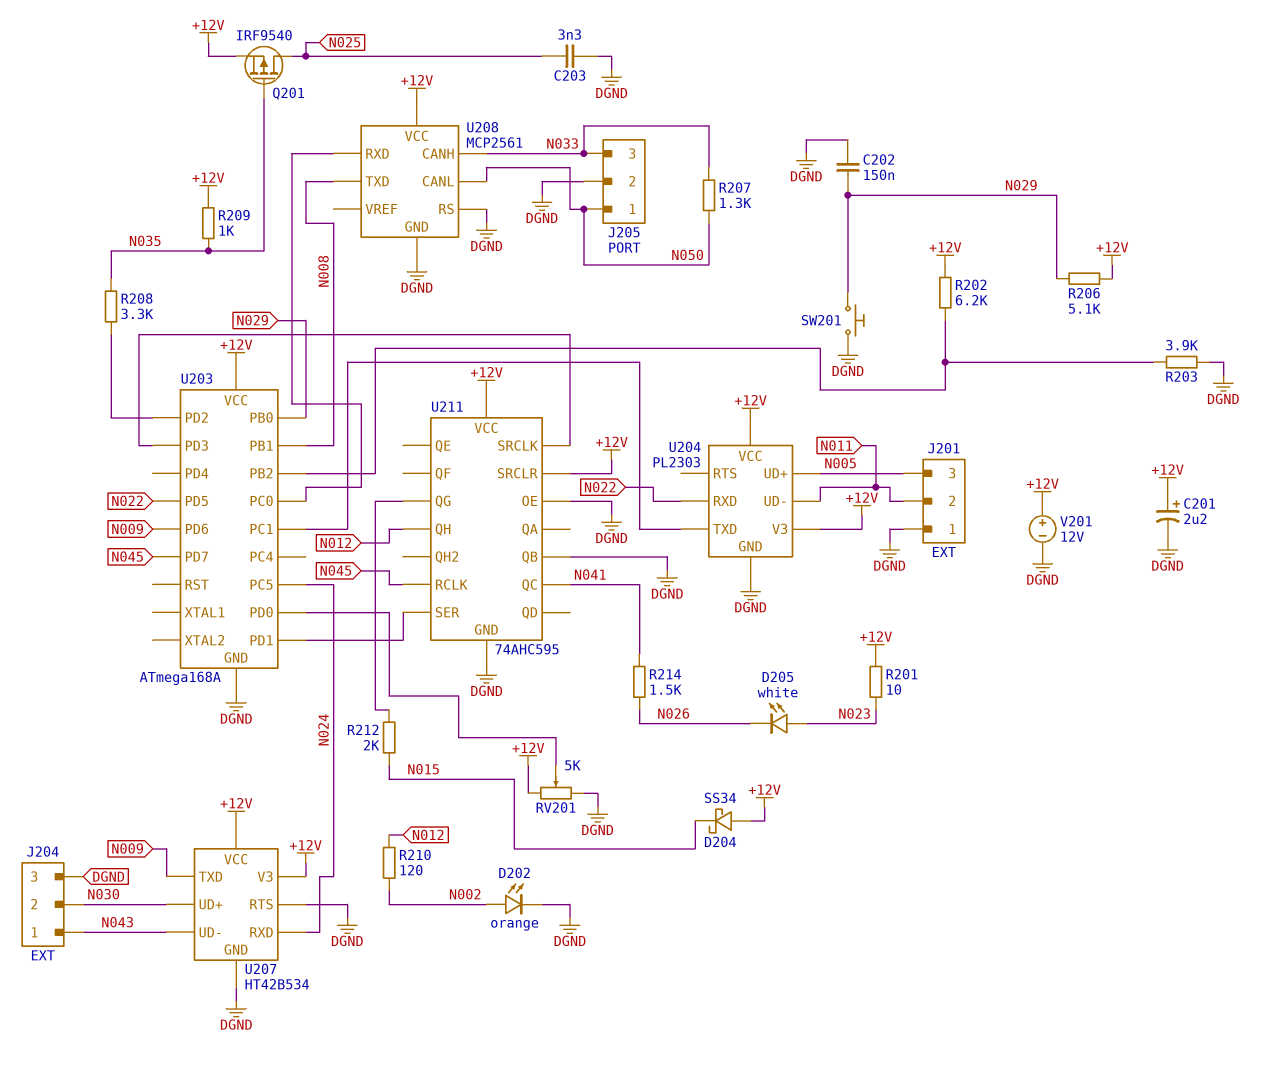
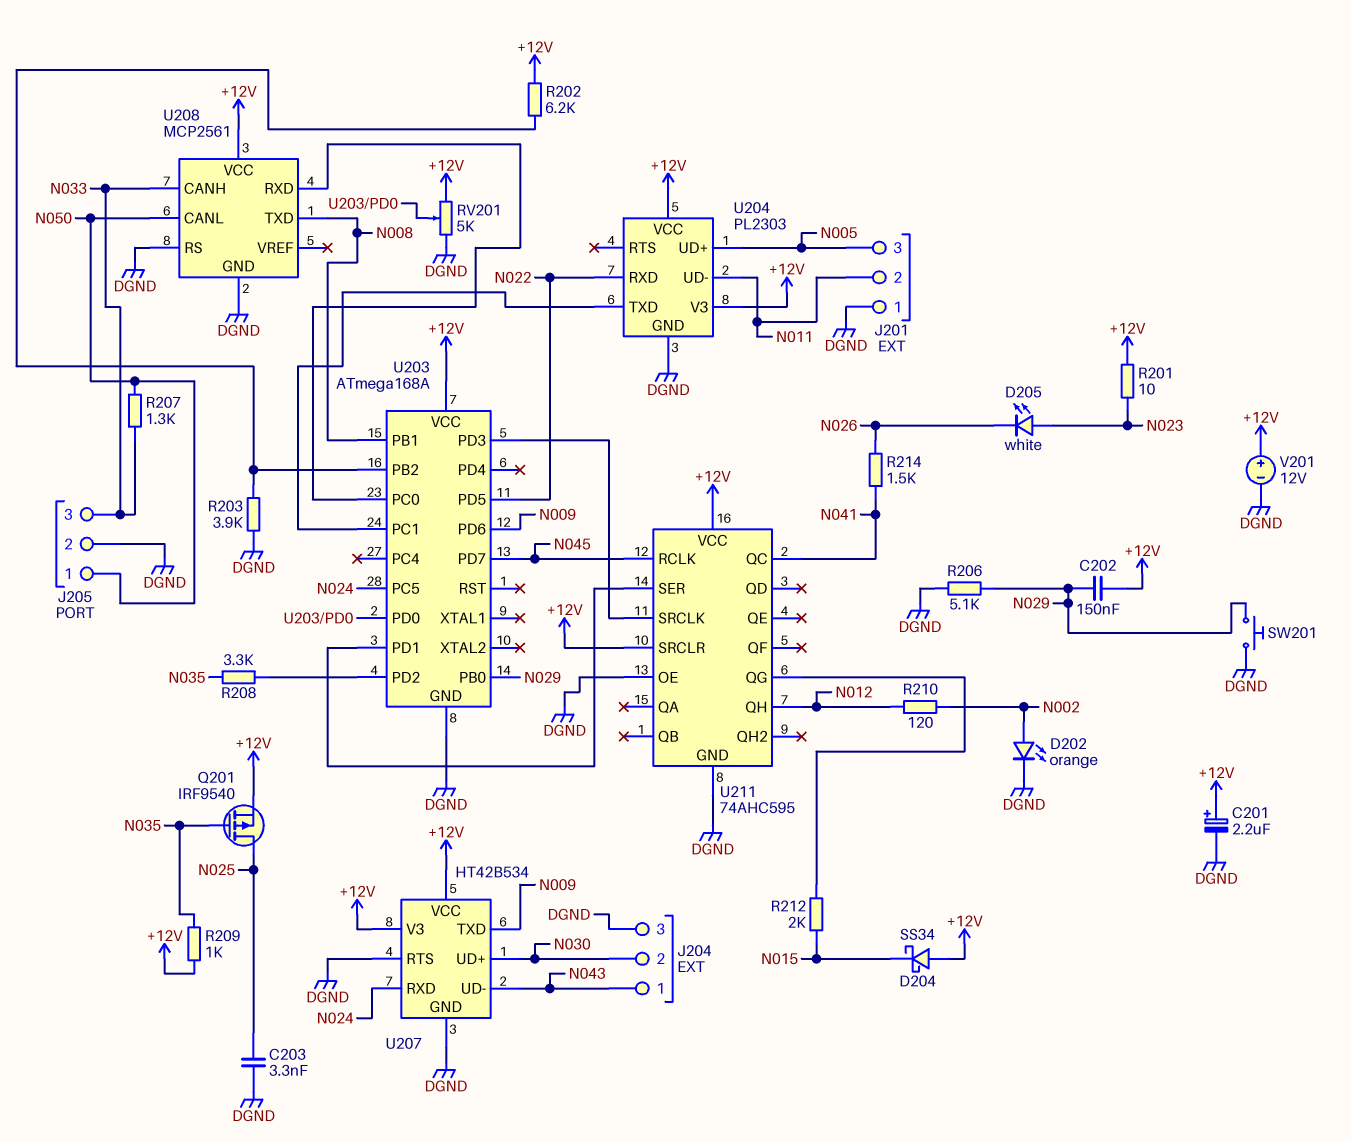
C202: 150nF (DGND, N029) -> 150nF (+12V, N029)
R206: 5.1k (+12V, N029) -> 5.1k (DGND, N029)
U211 pin QB: DGND -> none

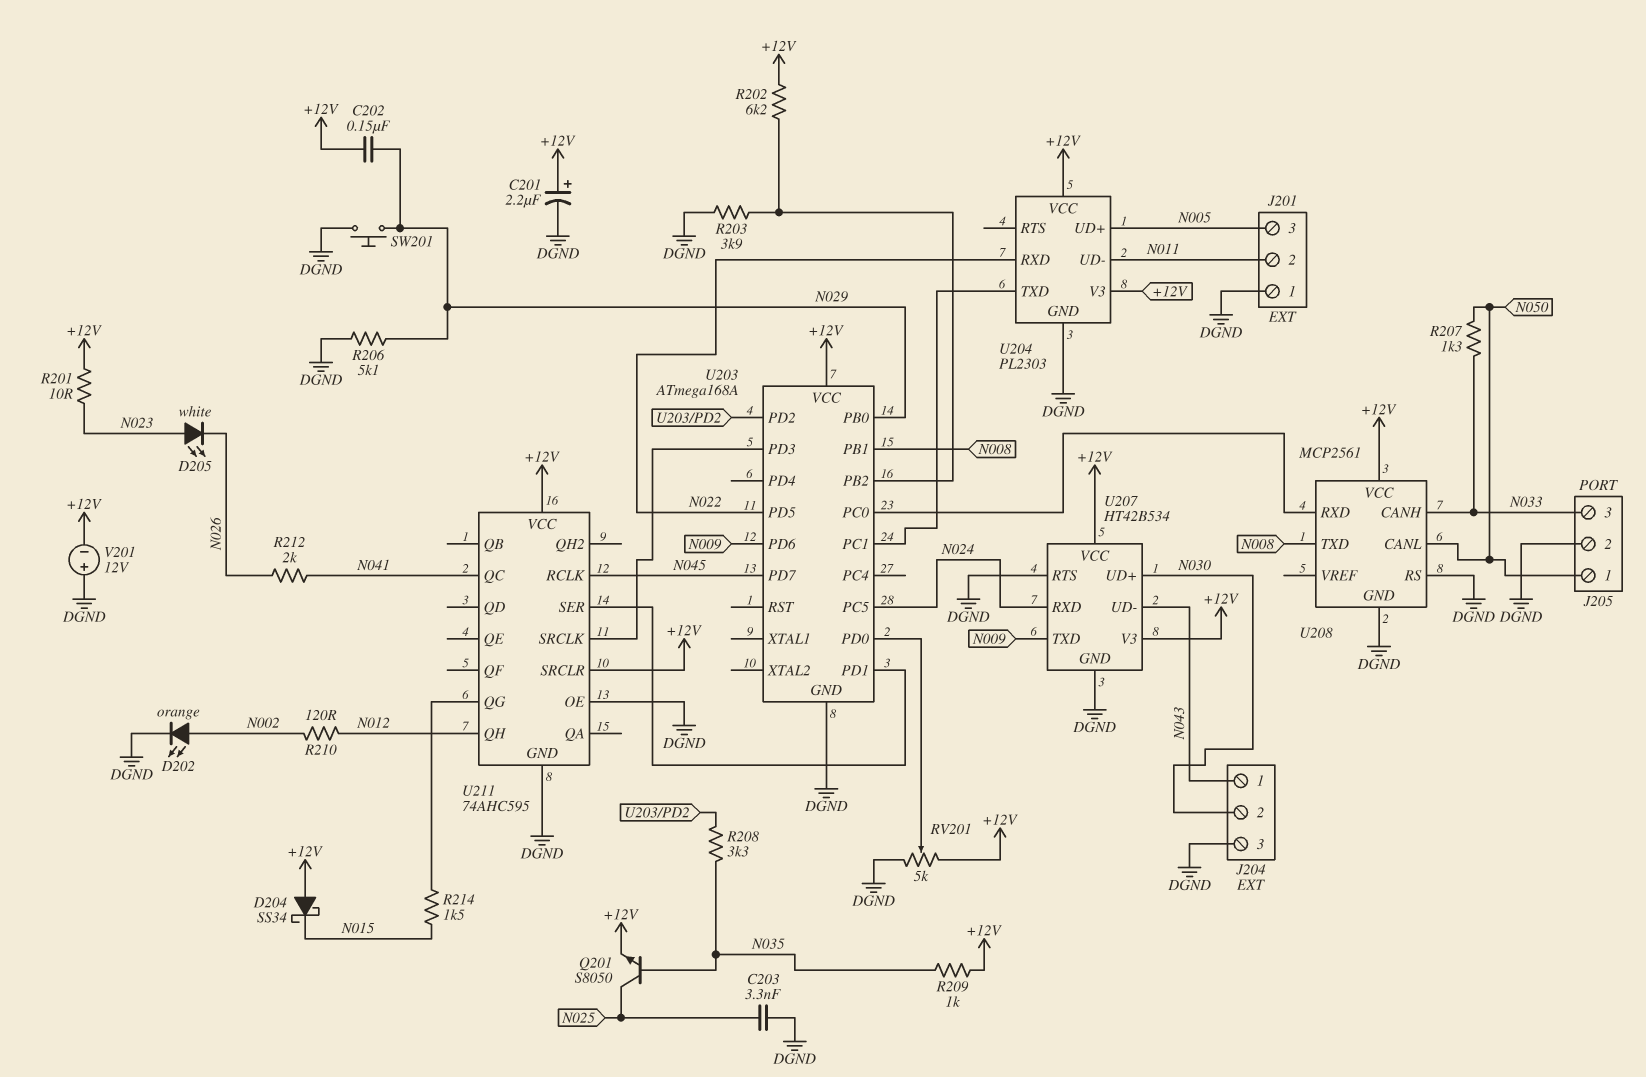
Q201: PMOS IRF9540 (G N035, D N025, S +12V) -> NPN S8050 (B N035, C N025, E +12V)
R212: 2k (N015, U211/QG) -> 2k (N026, N041)
R214: 1.5k (N026, N041) -> 1.5k (N015, U211/QG)
V201: 12V (plus +12V, minus DGND) -> 12V (plus DGND, minus +12V)

